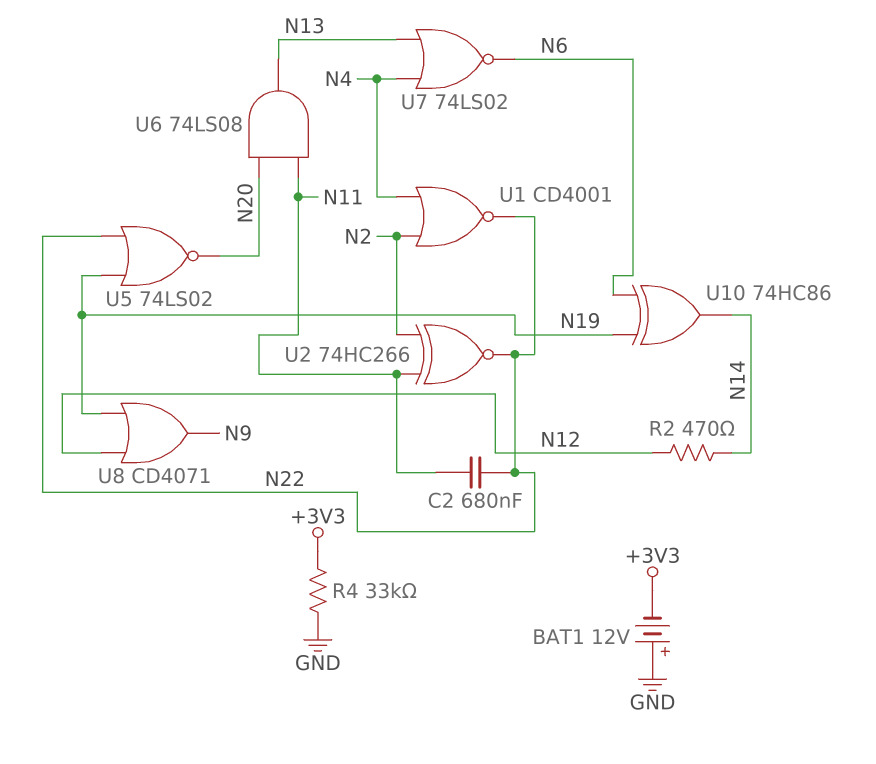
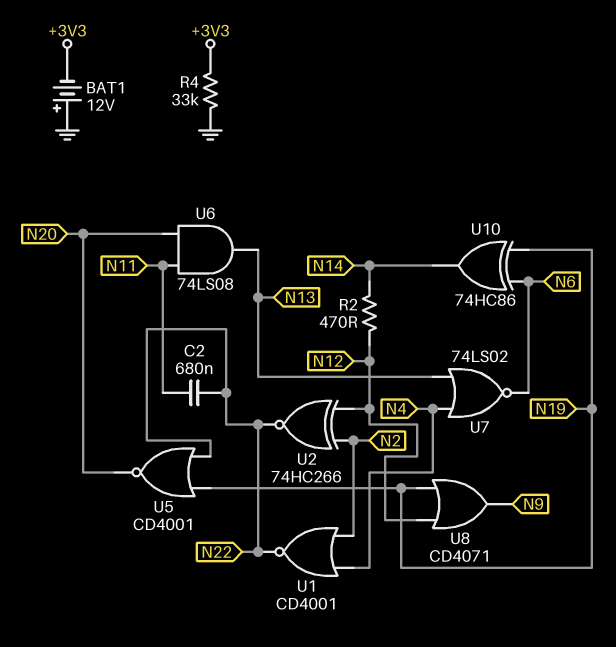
U2: XNOR 74HC266 (in N2, in N11, out N22) -> XNOR 74HC266 (in N2, in N12, out N22)
U5: NOR 74LS02 (in N19, in N22, out N20) -> NOR CD4001 (in N19, in N22, out N20)

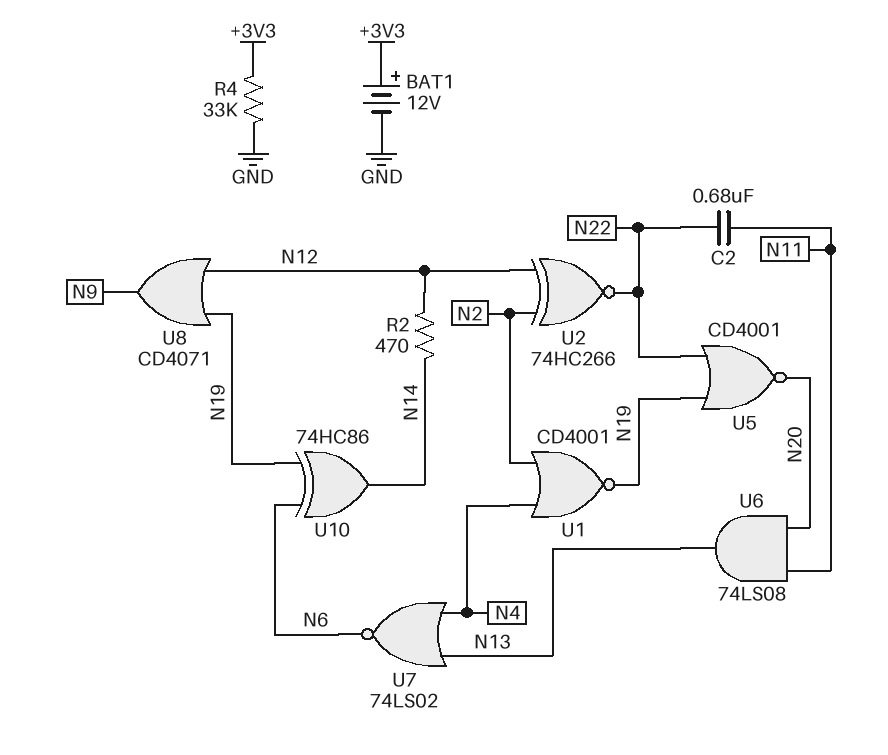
BAT1: 12V (plus GND, minus +3V3) -> 12V (plus +3V3, minus GND)
U1: NOR CD4001 (in N2, in N4, out N22) -> NOR CD4001 (in N2, in N4, out N19)

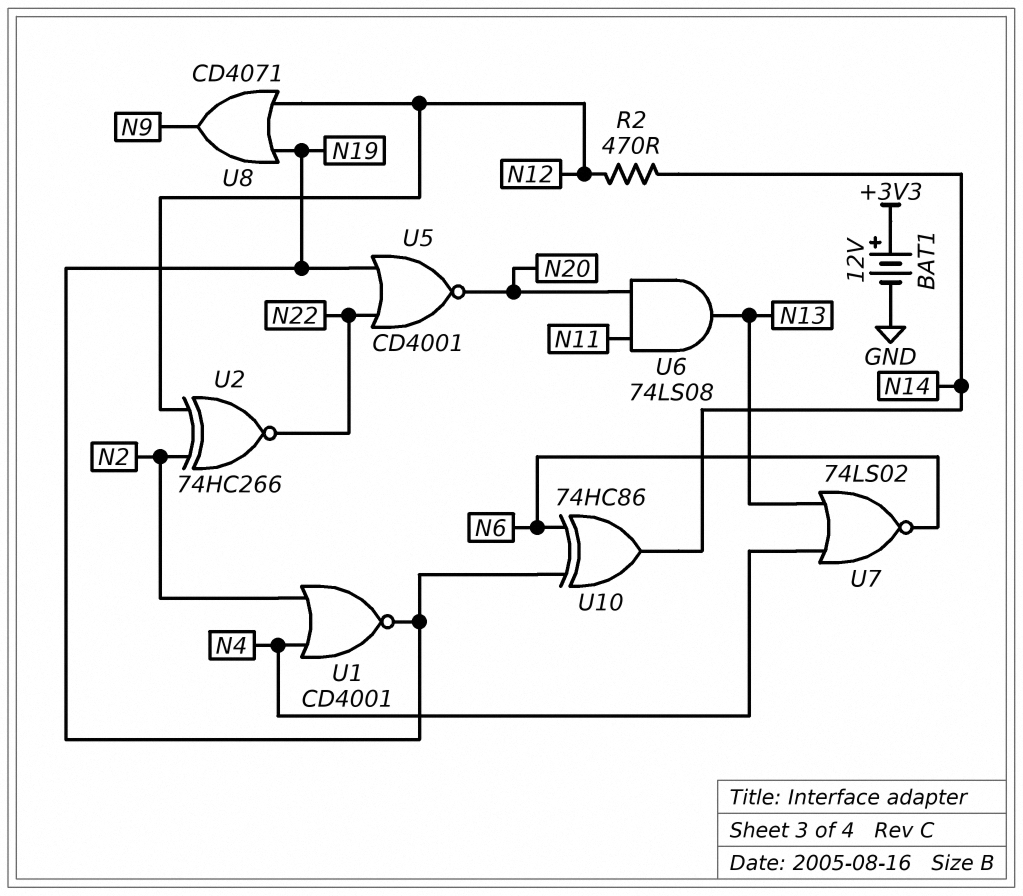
C2: 680nF (N11, N22) -> none
R4: 33k (+3V3, GND) -> none

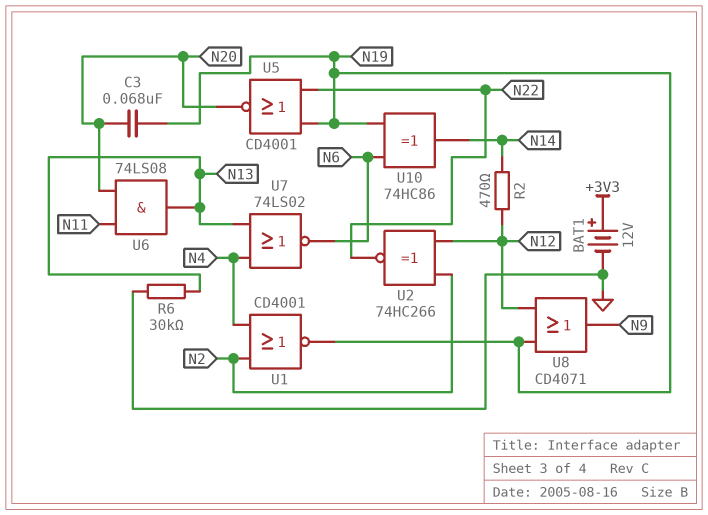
C3: none -> 68nF (N19, N20)
R6: none -> 30k (GND, N13)

